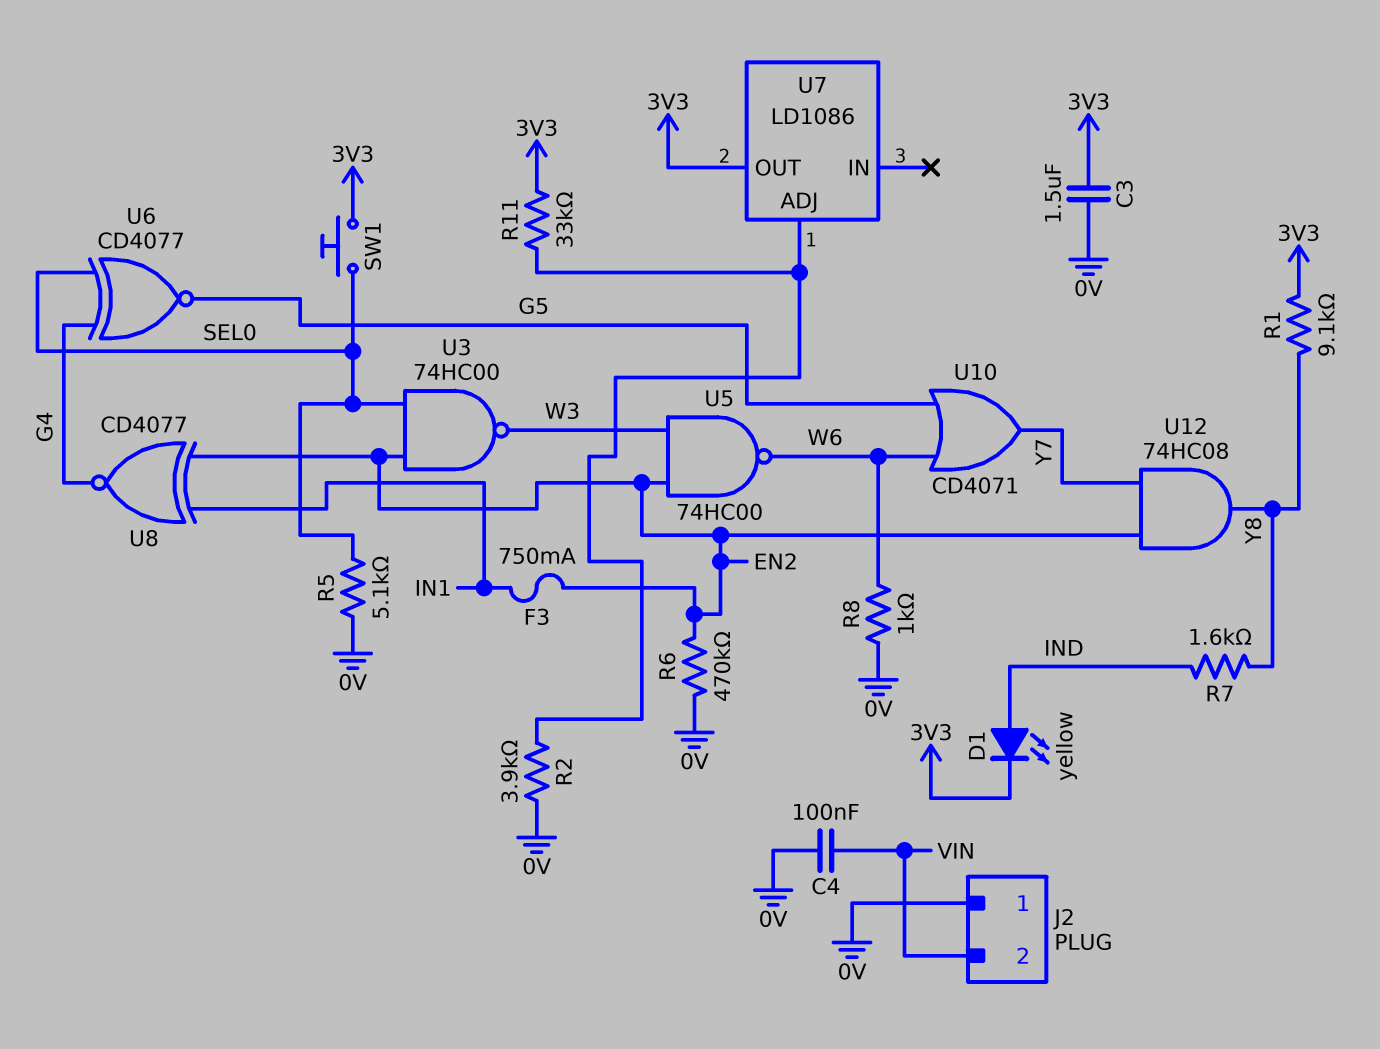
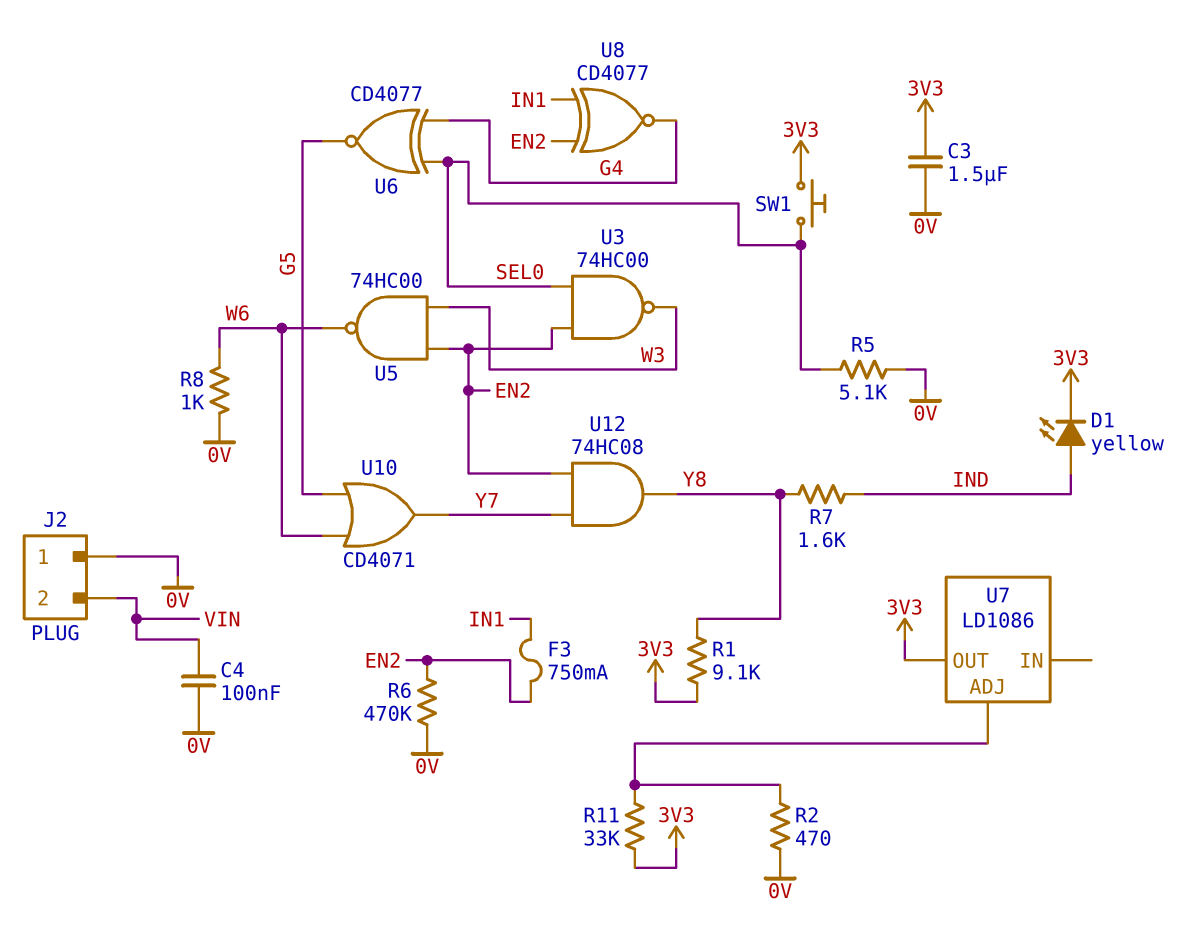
R2: 3.9k (0V, U7/ADJ) -> 470 (0V, U7/ADJ)

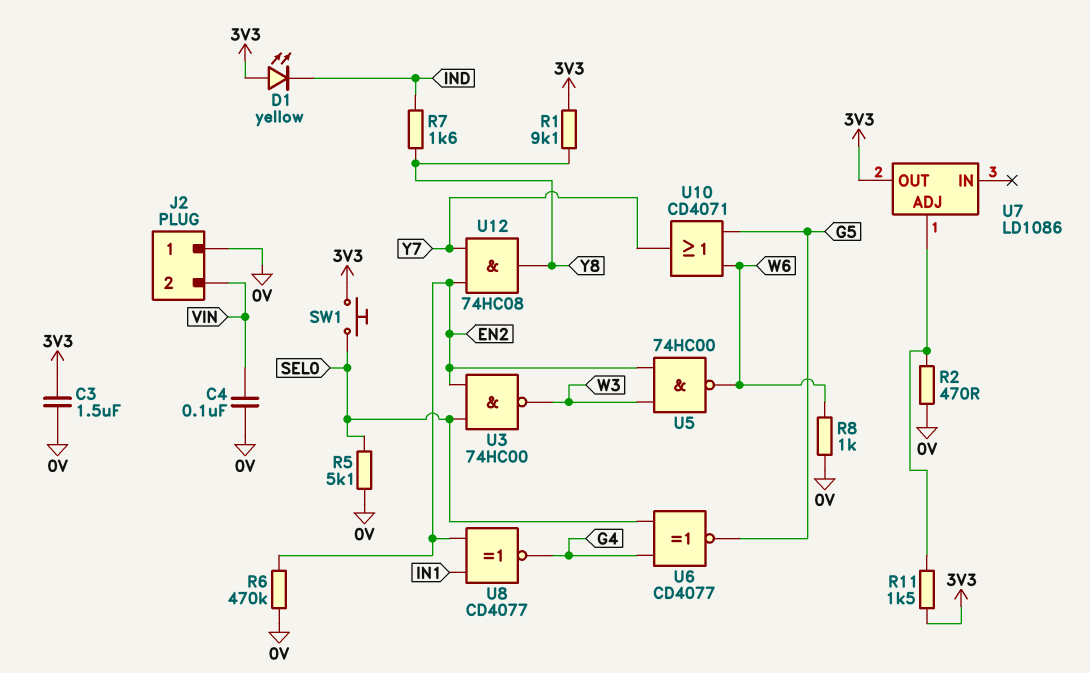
D1: LED yellow (A IND, K 3V3) -> LED yellow (A 3V3, K IND)
F3: 750mA (EN2, IN1) -> none
R11: 33k (3V3, U7/ADJ) -> 1.5k (3V3, U7/ADJ)

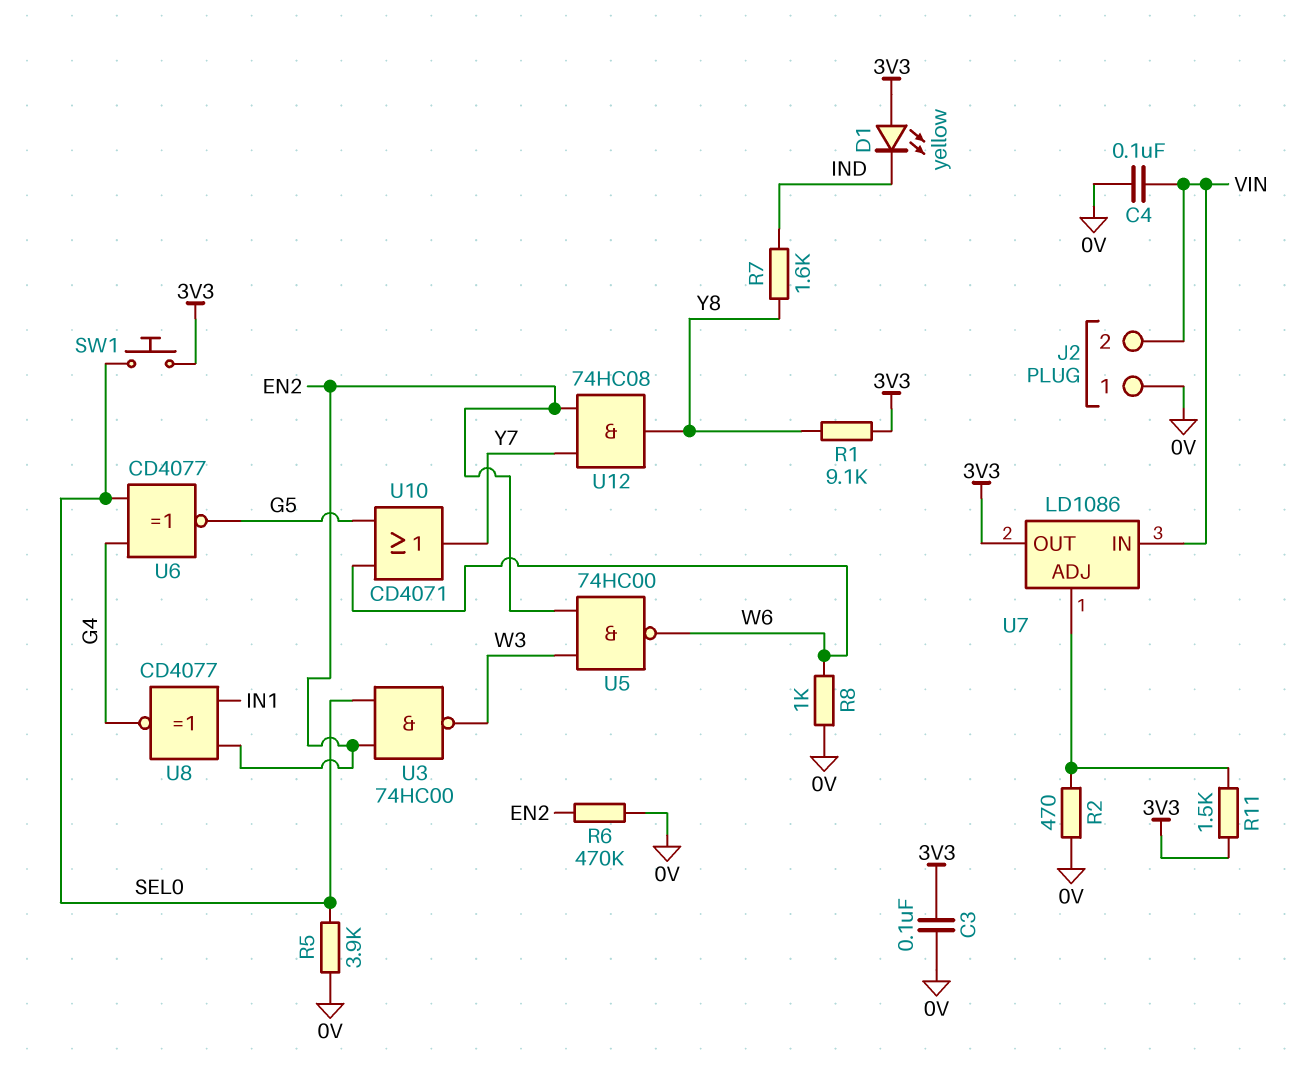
C3: 1.5uF (0V, 3V3) -> 100nF (0V, 3V3)
R5: 5.1k (0V, SEL0) -> 3.9k (0V, SEL0)
U7 pin IN: none -> VIN

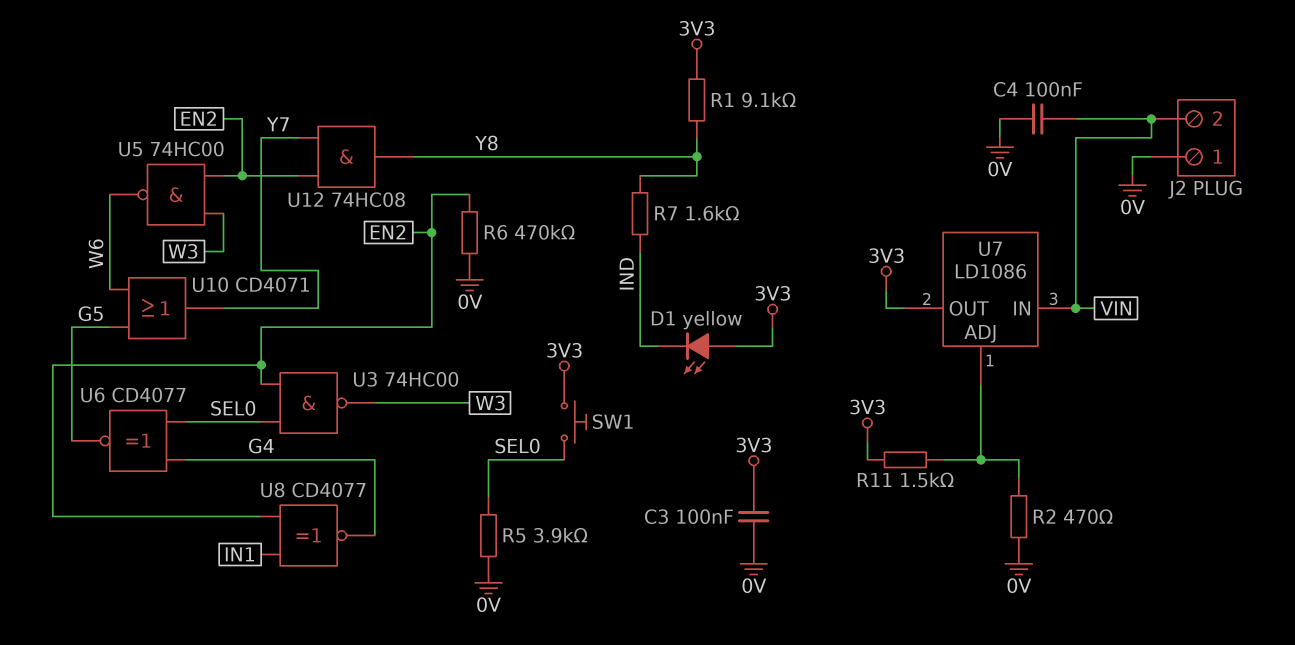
R8: 1k (0V, W6) -> none

